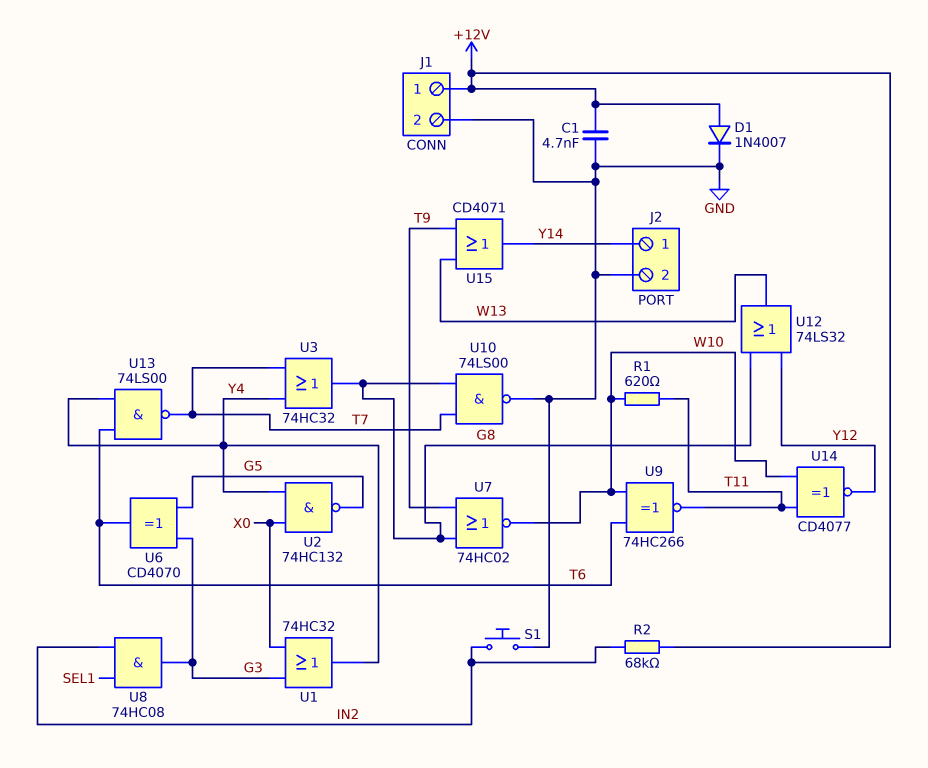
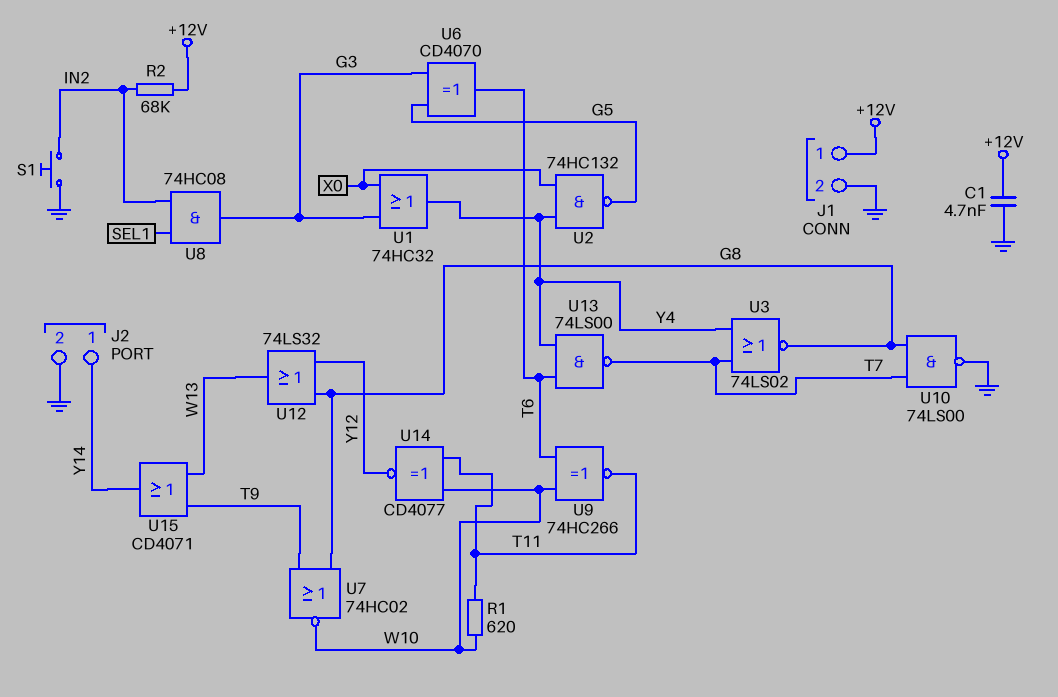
D1: diode 1N4007 (A +12V, K GND) -> none
U3: OR 74HC32 (in T7, in Y4, out G8) -> NOR 74LS02 (in T7, in Y4, out G8)

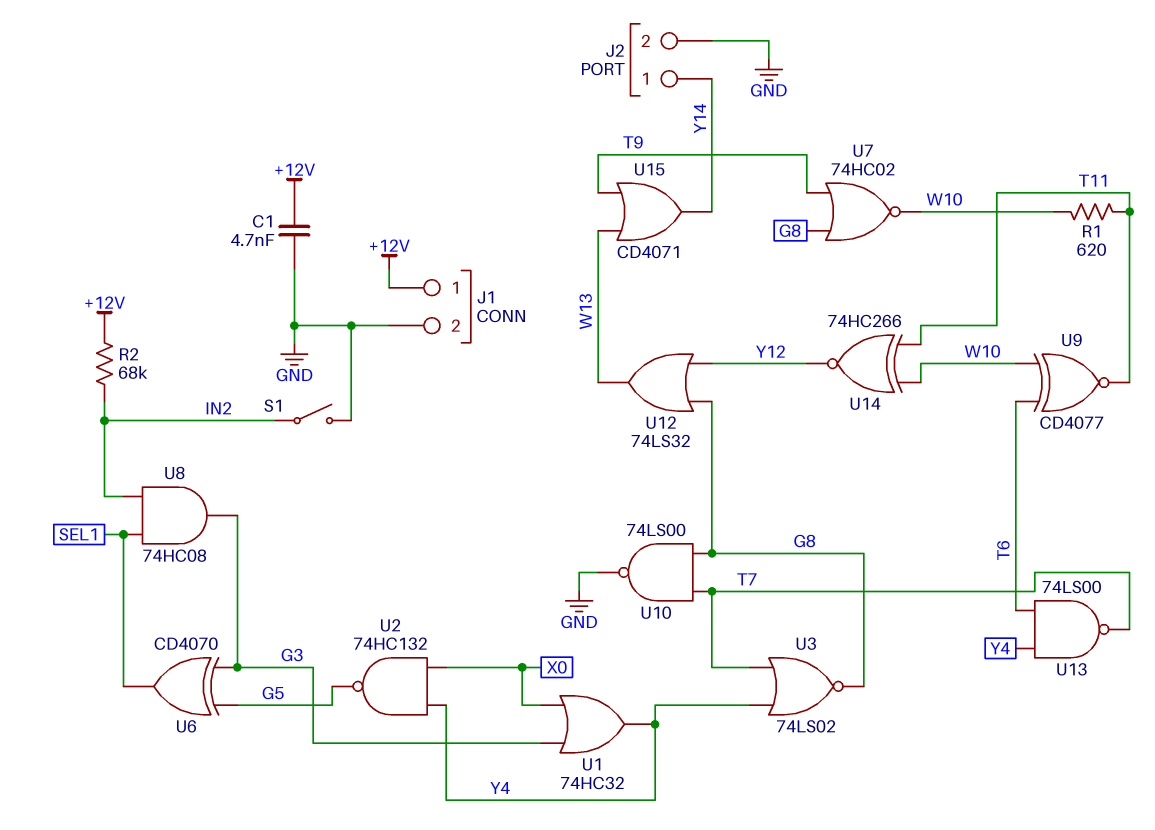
S1: button (GND, IN2) -> switch (GND, IN2)
U6: XOR CD4070 (in G3, in G5, out T6) -> XOR CD4070 (in G3, in G5, out SEL1)
U9: XNOR 74HC266 (in T6, in W10, out T11) -> XNOR CD4077 (in T6, in W10, out T11)
U14: XNOR CD4077 (in T11, in W10, out Y12) -> XNOR 74HC266 (in T11, in W10, out Y12)

